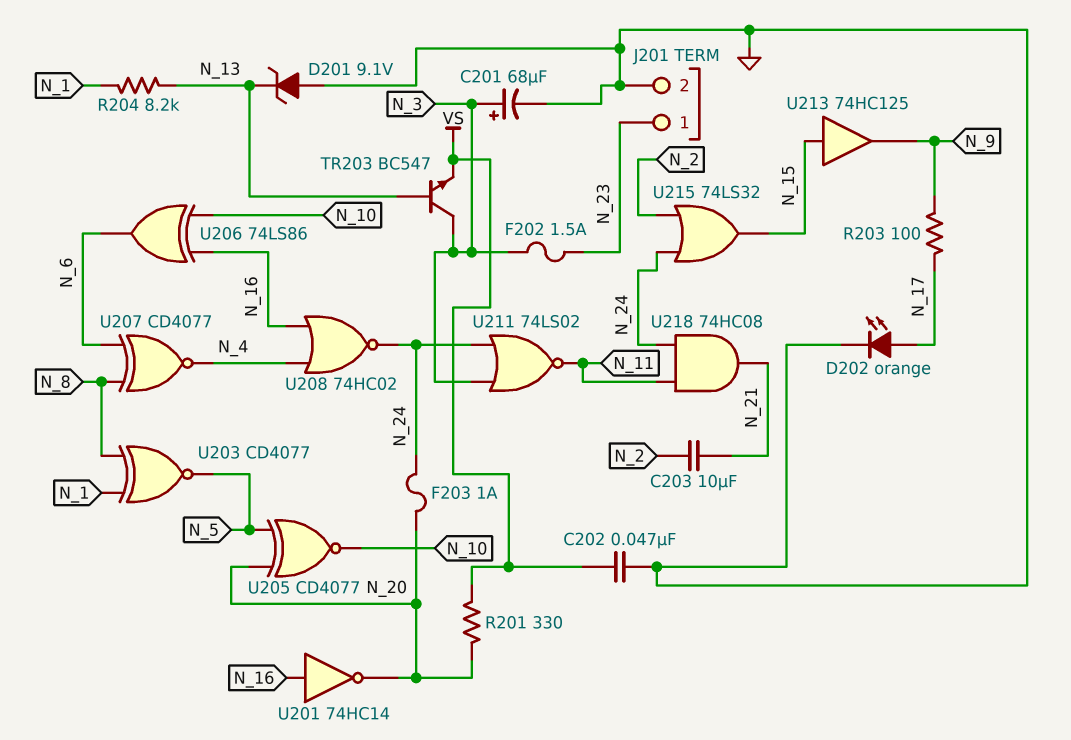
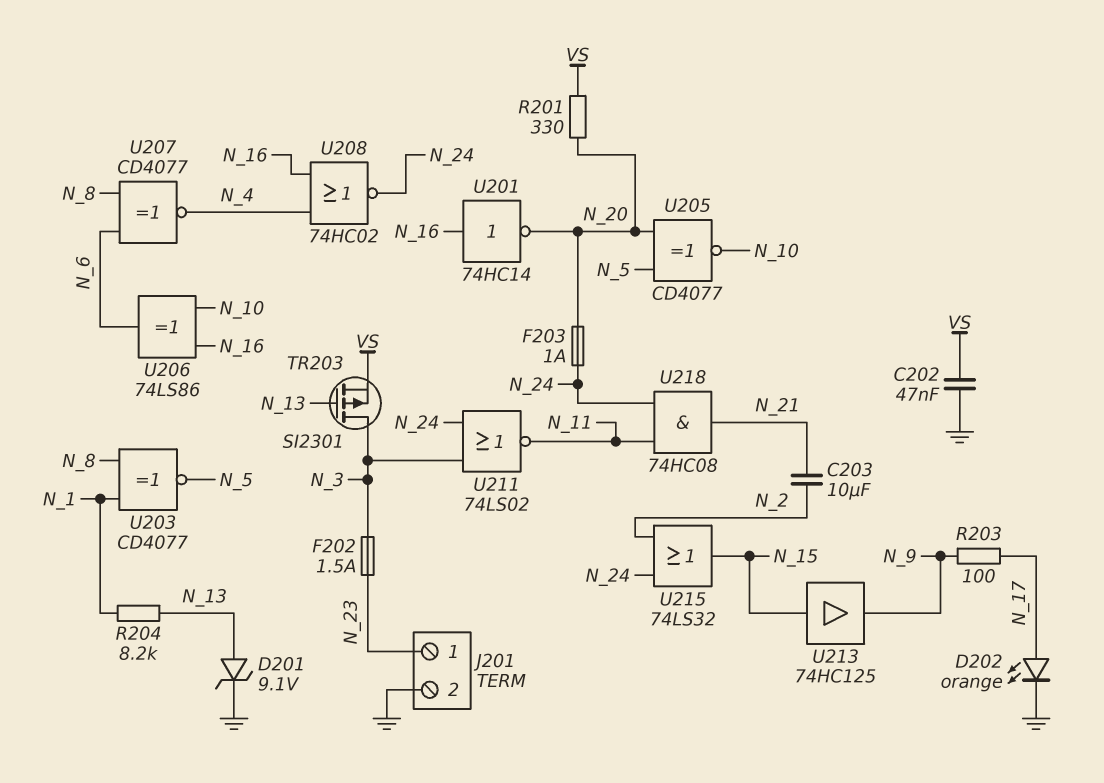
C201: 68uF (plus N_3, minus GND) -> none
D201: zener 9.1V (A GND, K N_13) -> zener 9.1V (A N_13, K GND)
TR203: NPN BC547 (B N_13, C N_3, E VS) -> PMOS SI2301 (G N_13, D N_3, S VS)

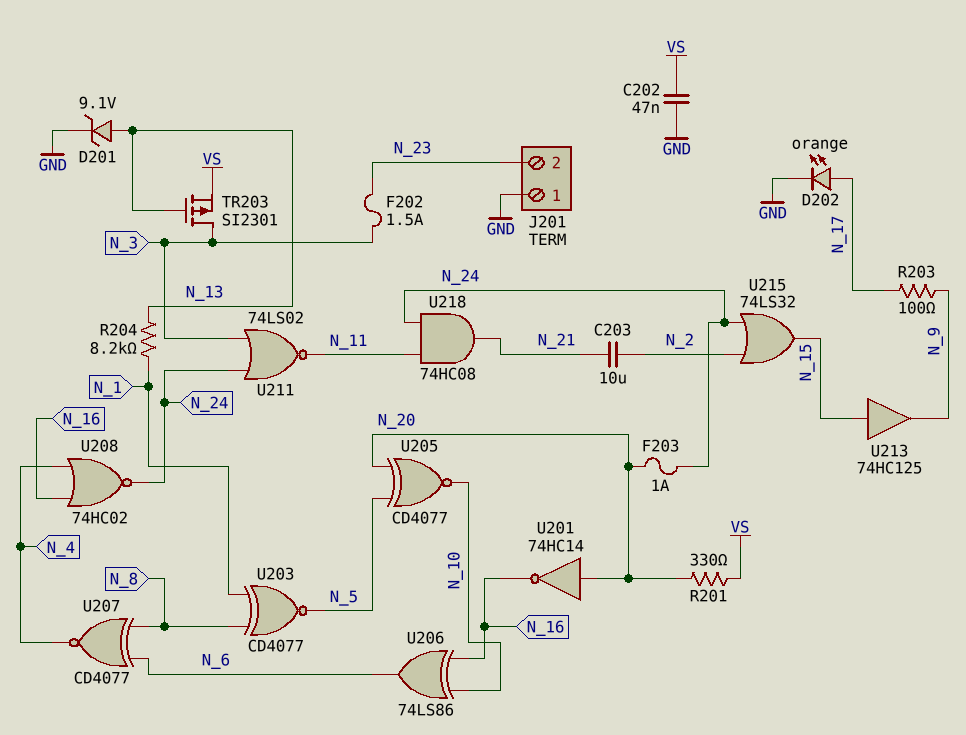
J201 pin 1: N_23 -> GND
J201 pin 2: GND -> N_23
U201: NOT 74HC14 (in N_16, out N_20) -> NOT 74HC14 (in N_20, out N_16)

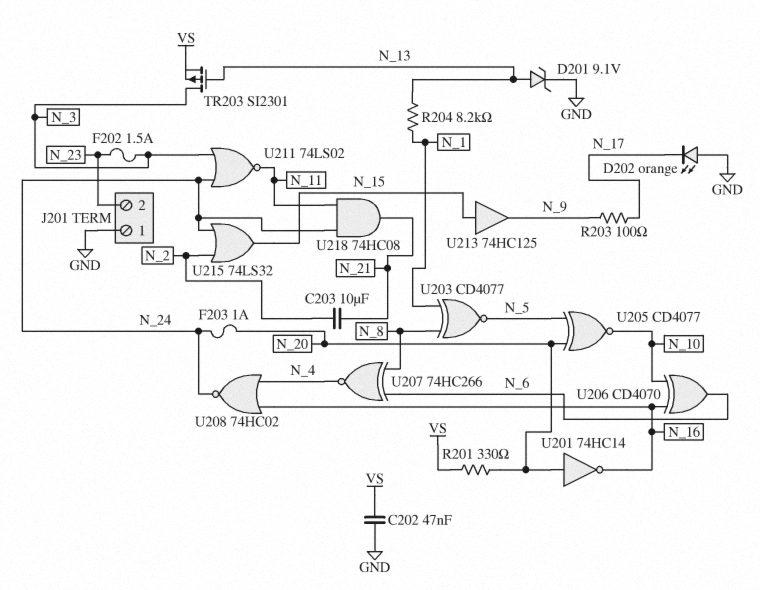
D202: LED orange (A N_17, K GND) -> LED orange (A GND, K N_17)
U206: XOR 74LS86 (in N_10, in N_16, out N_6) -> XOR CD4070 (in N_10, in N_16, out N_6)
U207: XNOR CD4077 (in N_6, in N_8, out N_4) -> XNOR 74HC266 (in N_6, in N_8, out N_4)

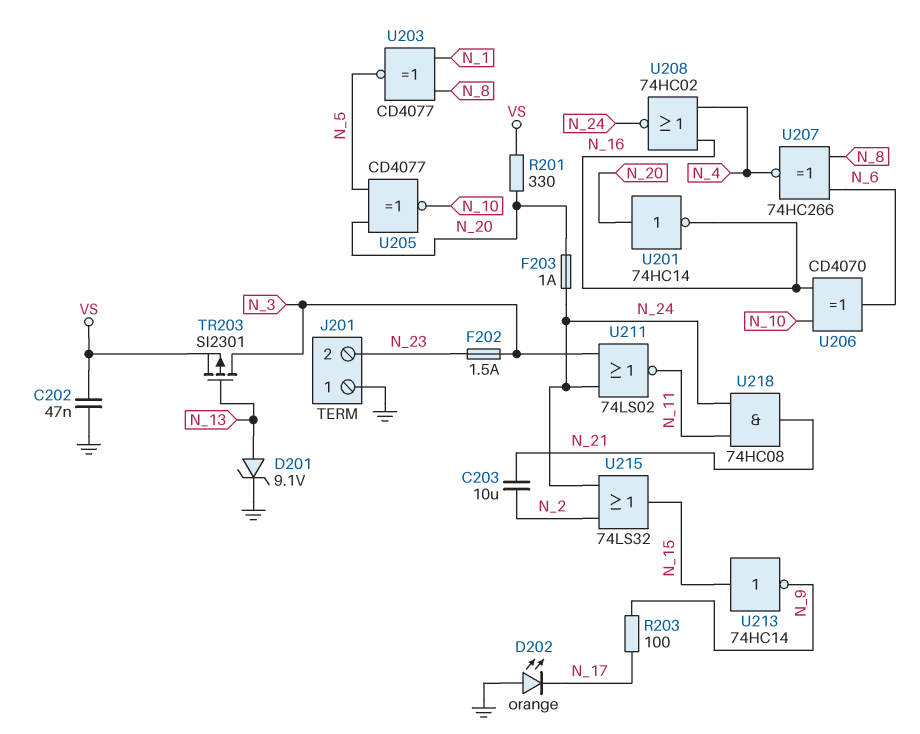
R204: 8.2k (N_1, N_13) -> none
U213: buffer 74HC125 (in N_15, out N_9) -> NOT 74HC14 (in N_15, out N_9)

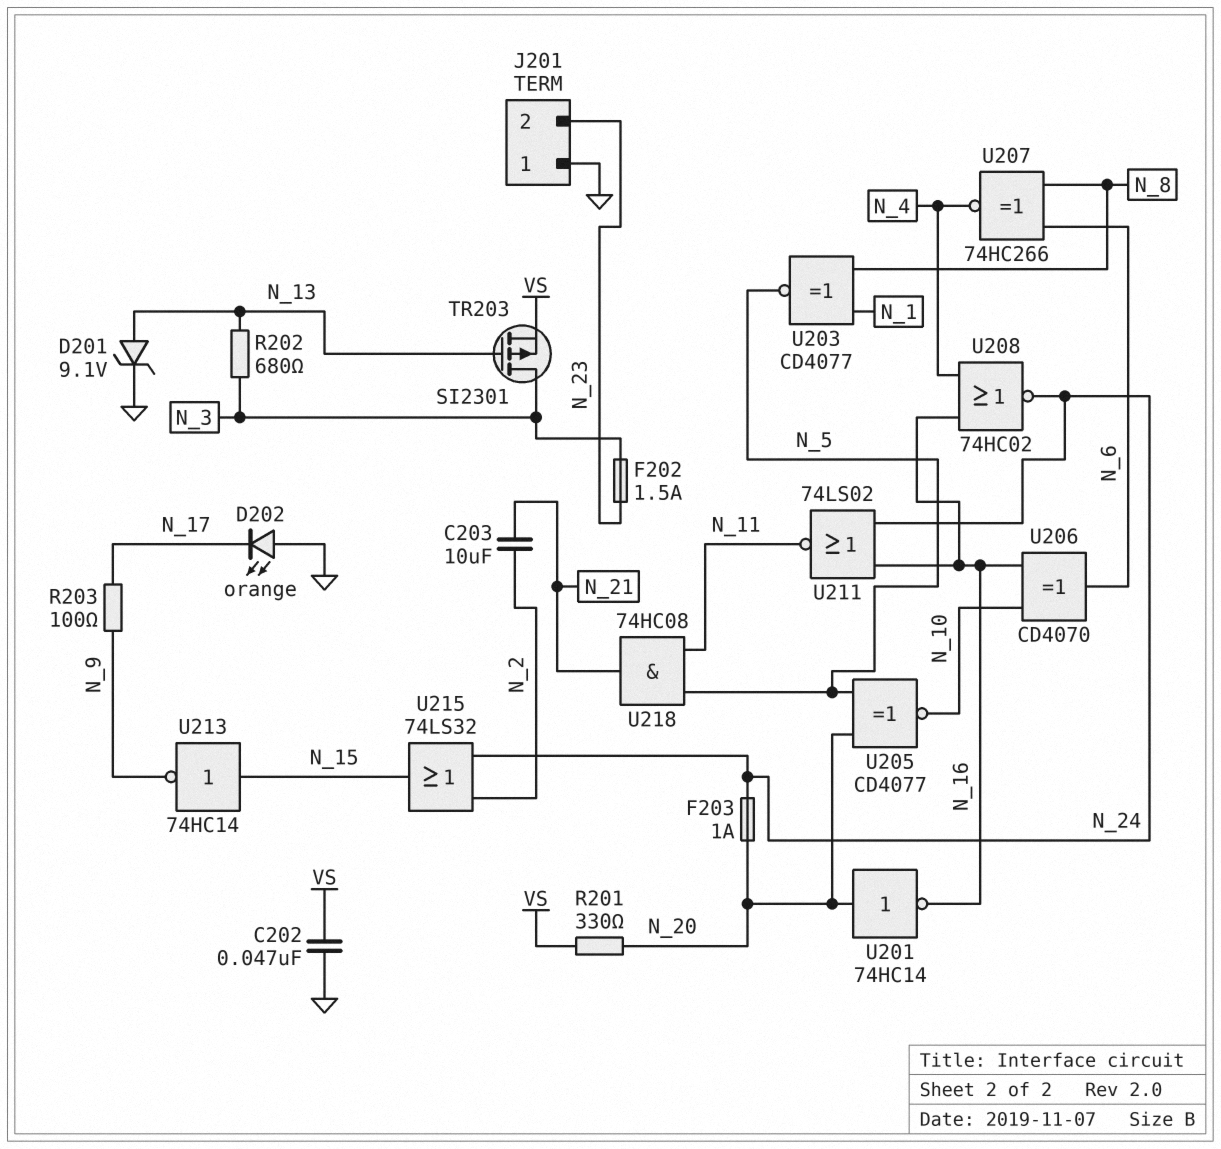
R202: none -> 680 (N_3, N_13)
U211: NOR 74LS02 (in N_3, in N_24, out N_11) -> NOR 74LS02 (in N_16, in N_24, out N_11)
U218: AND 74HC08 (in N_11, in N_24, out N_21) -> AND 74HC08 (in N_5, in N_11, out N_21)

